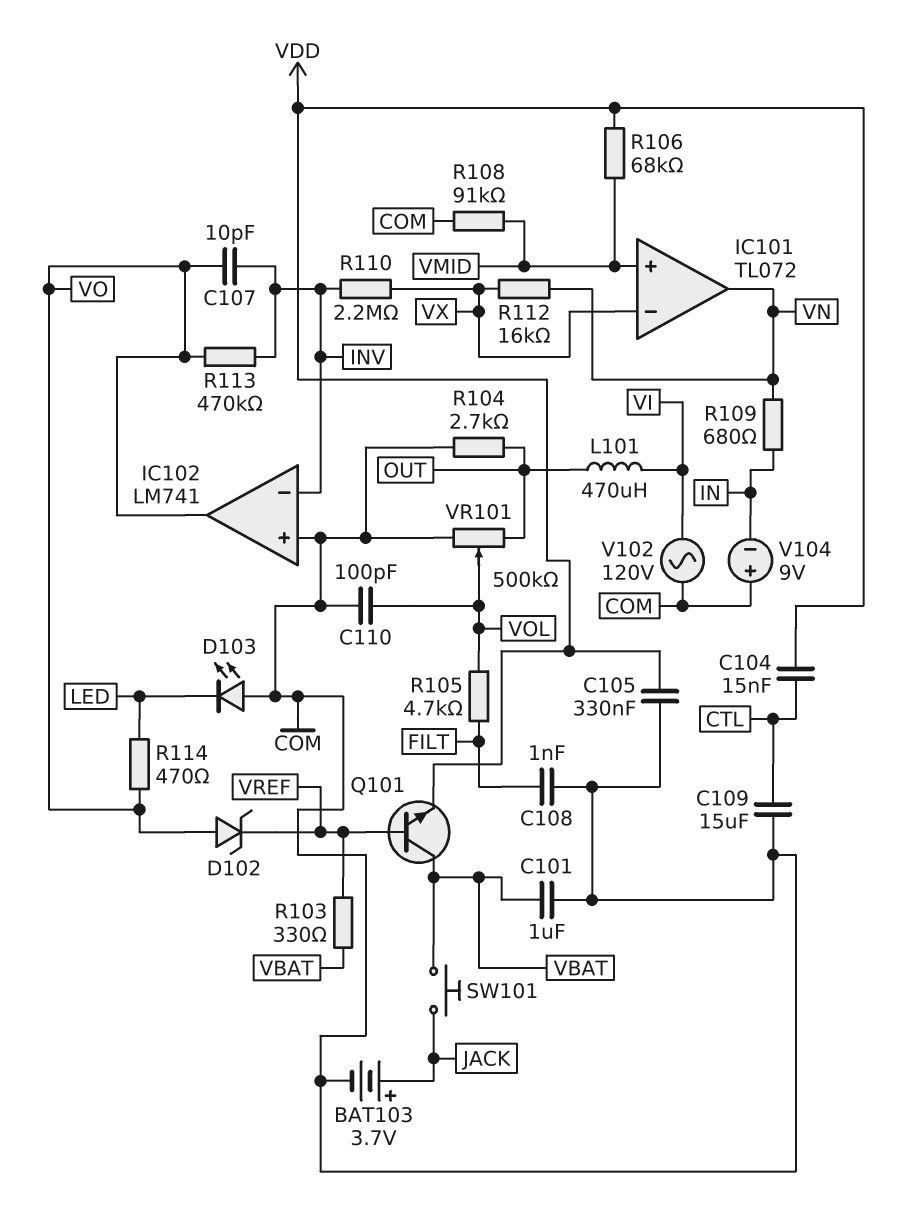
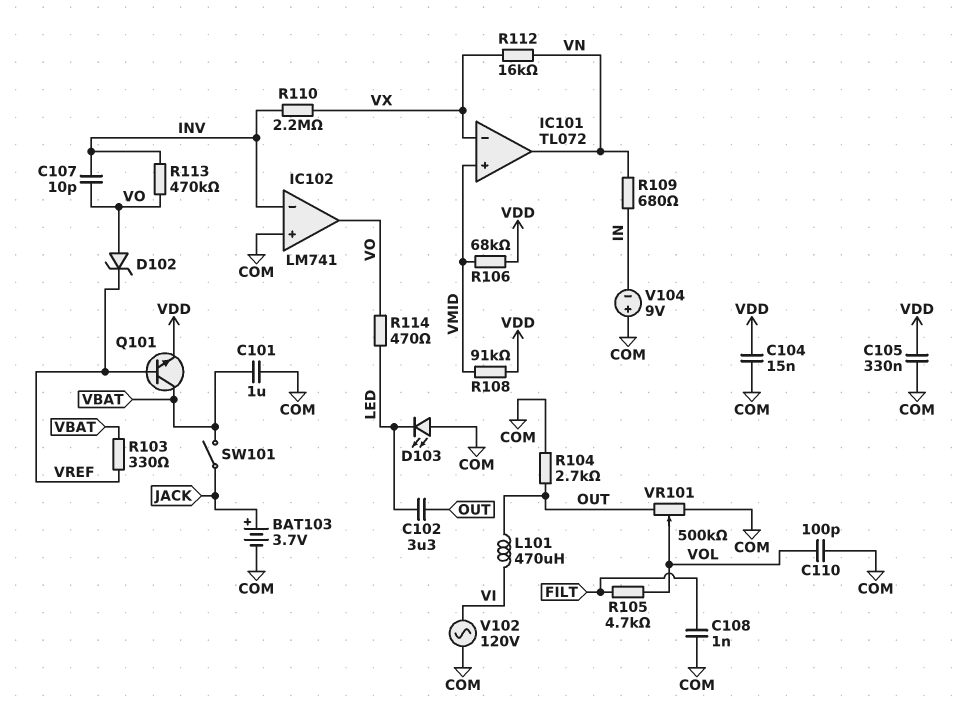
C102: none -> 3.3uF (LED, OUT)
C104: 15nF (CTL, VDD) -> 15nF (COM, VDD)
C109: 15uF (COM, CTL) -> none
R108: 91k (COM, VMID) -> 91k (VDD, VMID)
SW101: button (JACK, VBAT) -> switch (JACK, VBAT)

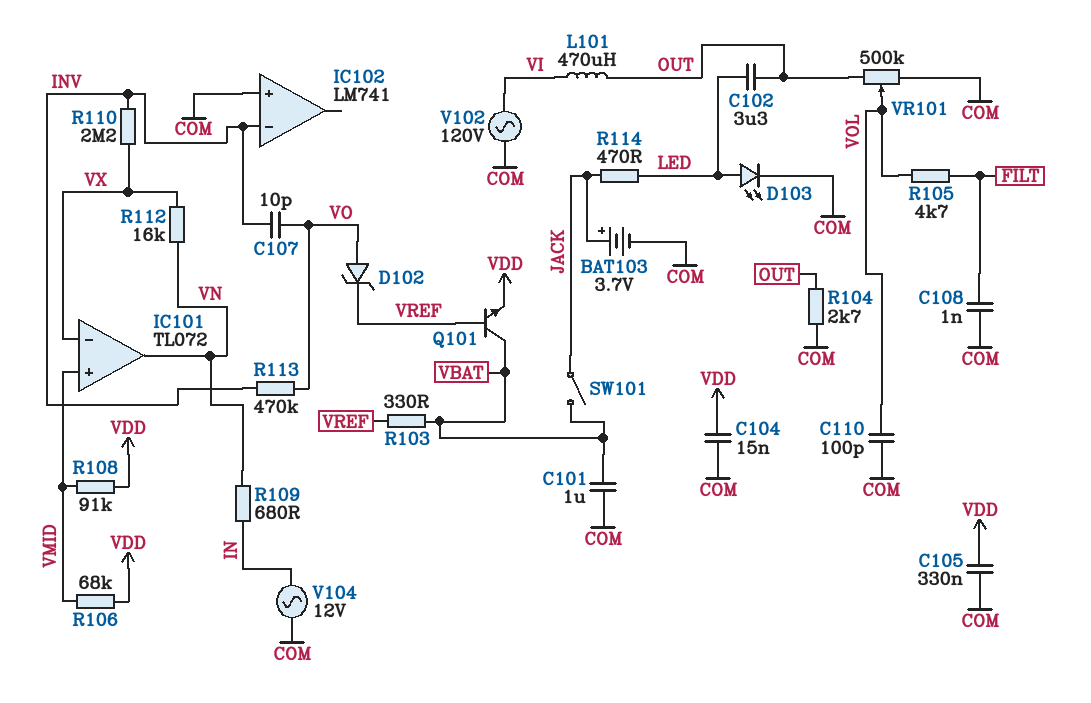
D103: LED (A COM, K LED) -> LED (A LED, K COM)
IC102 pin out: VO -> none
R114: 470 (LED, VO) -> 470 (JACK, LED)
V104: 9V (plus COM, minus IN) -> AC 12V (COM, IN)

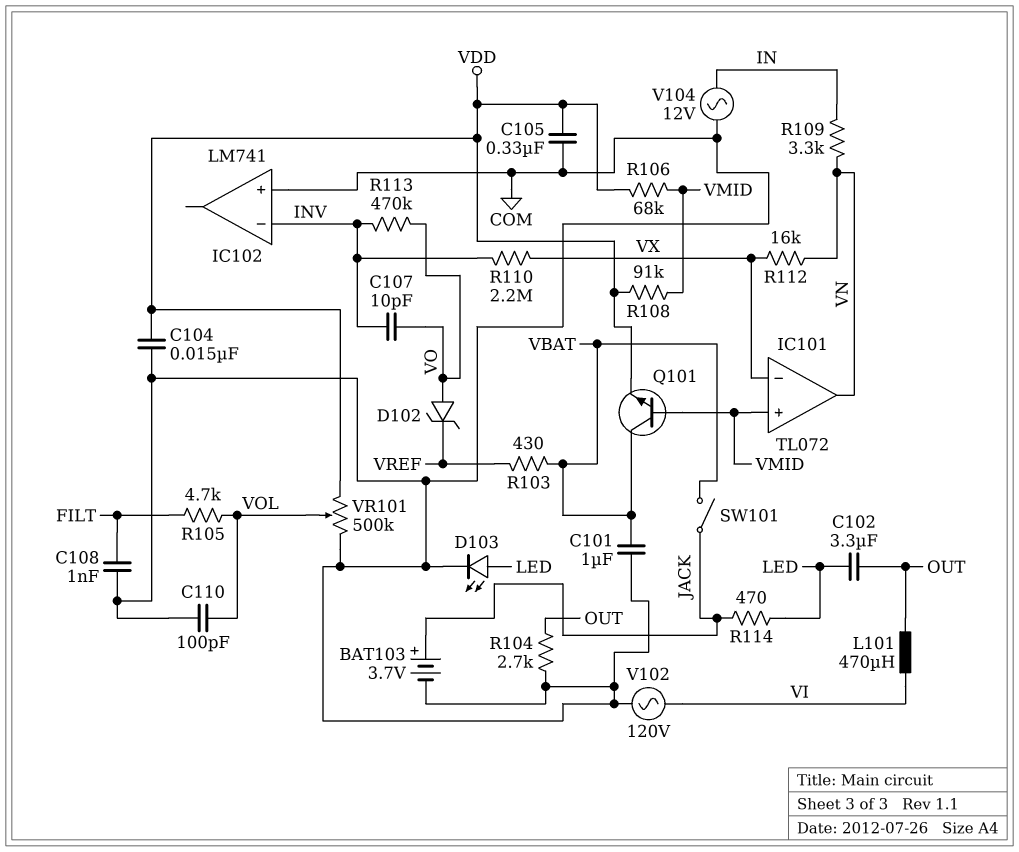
Q101: NPN (B VREF, C VBAT, E VDD) -> NPN (B VMID, C VBAT, E VDD)
R103: 330 (VBAT, VREF) -> 430 (VBAT, VREF)
R109: 680 (IN, VN) -> 3.3k (IN, VN)
VR101: 500k (COM, OUT, wiper VOL) -> 500k (COM, VDD, wiper VOL)

